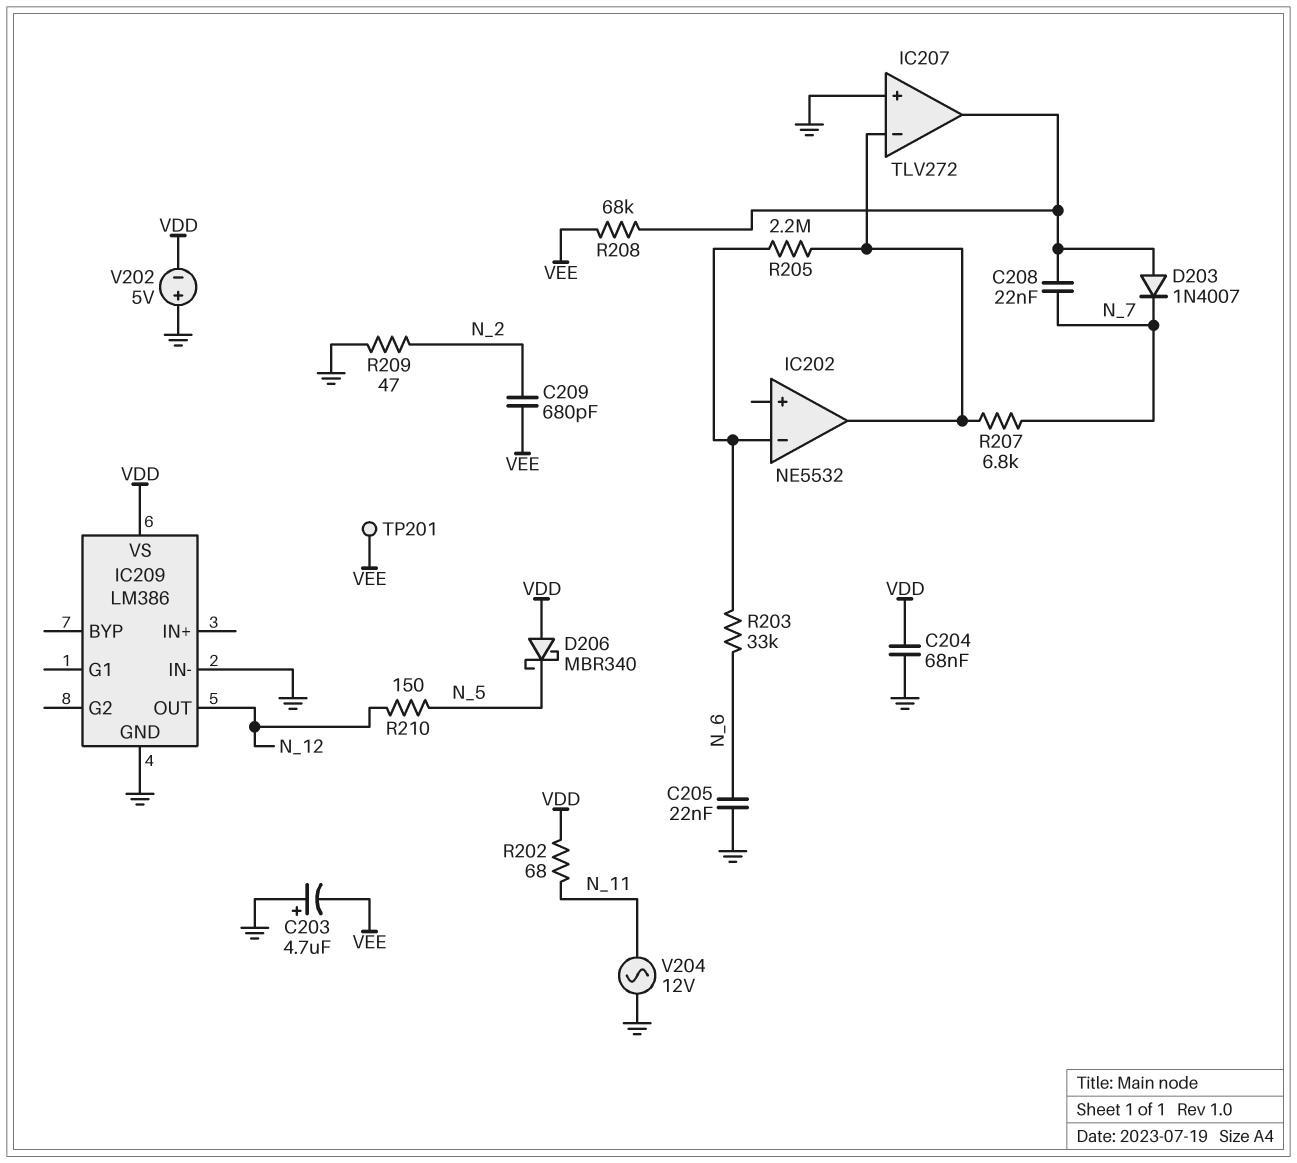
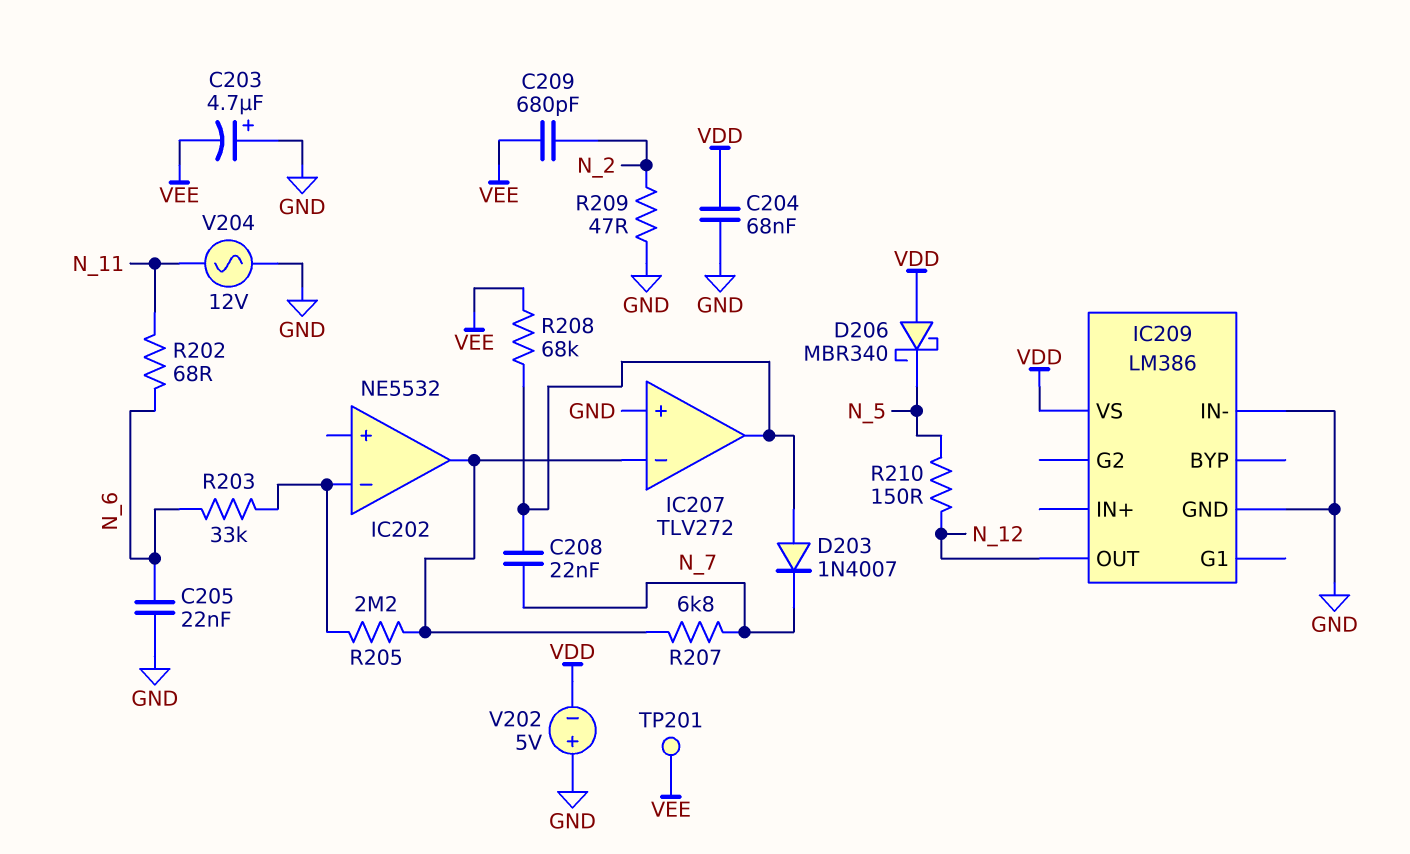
R202: 68 (N_11, VDD) -> 68 (N_6, N_11)

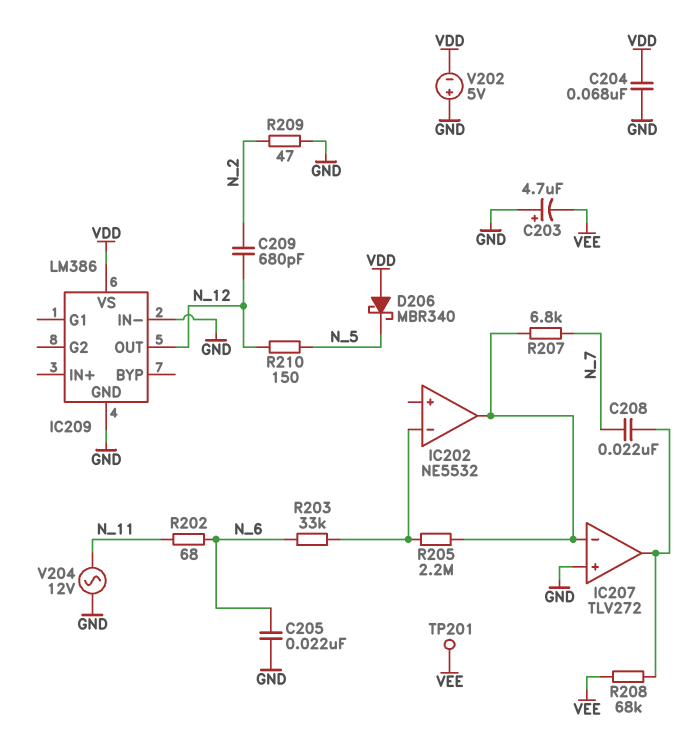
C209: 680pF (N_2, VEE) -> 680pF (N_2, N_12)
D203: diode 1N4007 (A IC207/out, K N_7) -> none

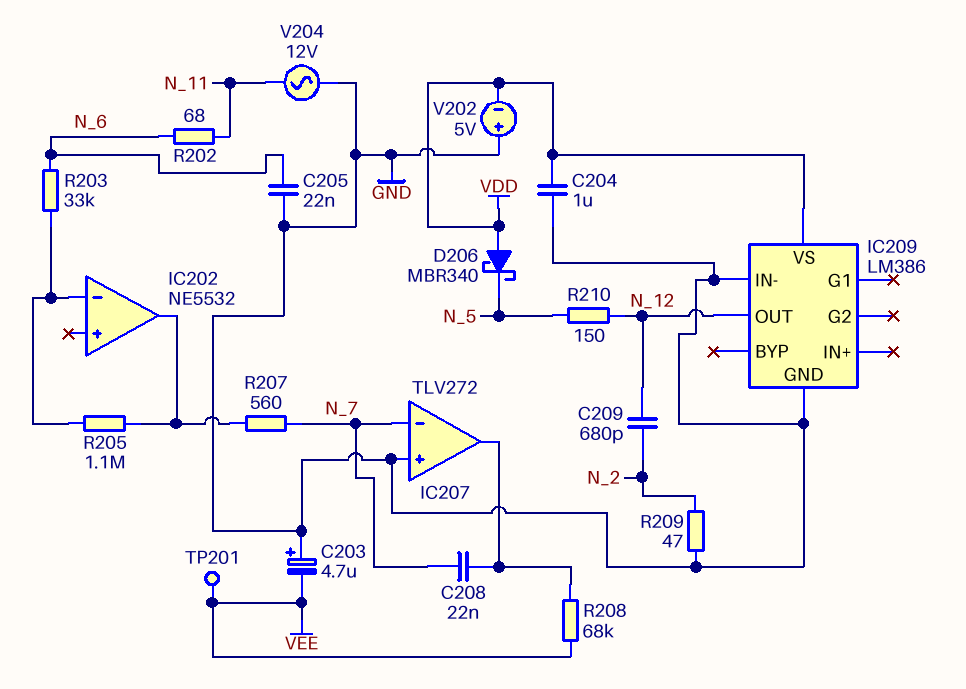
C204: 68nF (GND, VDD) -> 1uF (GND, VDD)
IC207 pin in-: IC202/out -> N_7
R205: 2.2M (IC202/in-, IC202/out) -> 1.1M (IC202/in-, IC202/out)
R207: 6.8k (IC202/out, N_7) -> 560 (IC202/out, N_7)

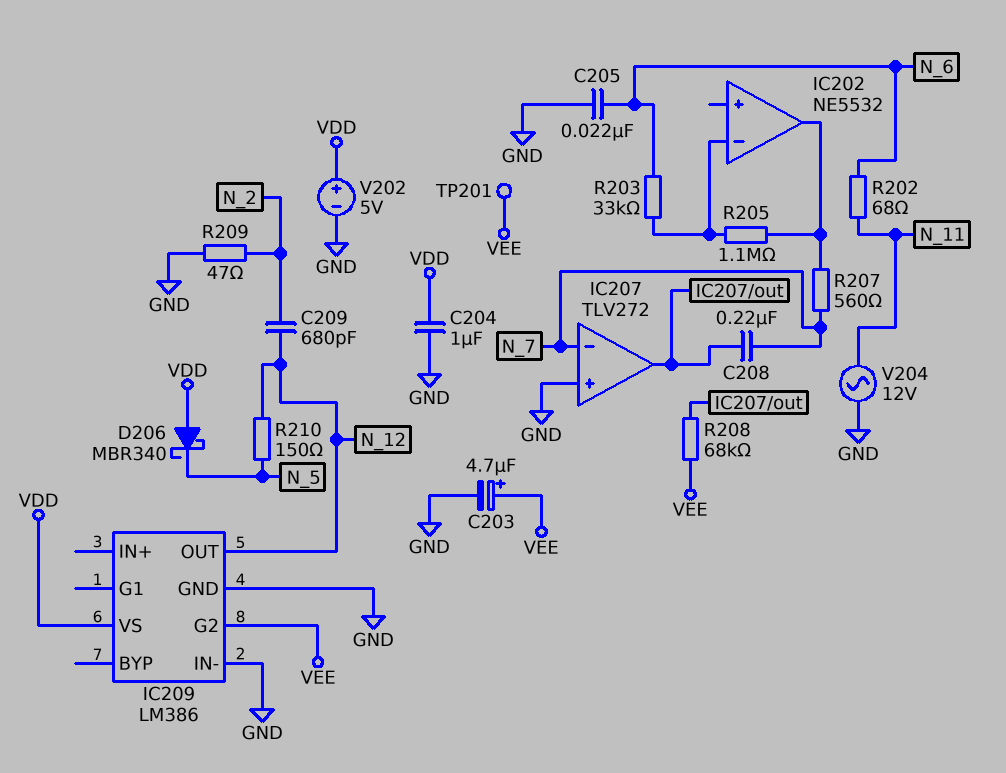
C203: 4.7uF (plus GND, minus VEE) -> 4.7uF (plus VEE, minus GND)
C208: 22nF (IC207/out, N_7) -> 220nF (IC207/out, N_7)
IC209 pin G2: none -> VEE
V202: 5V (plus GND, minus VDD) -> 5V (plus VDD, minus GND)

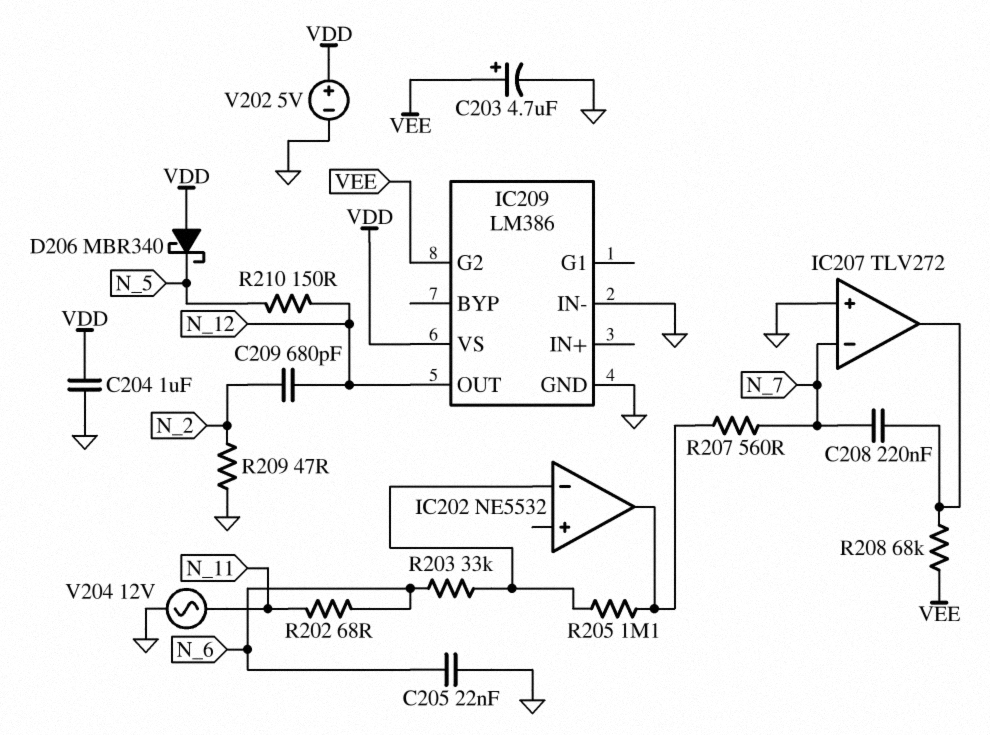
TP201: test point (VEE) -> none

